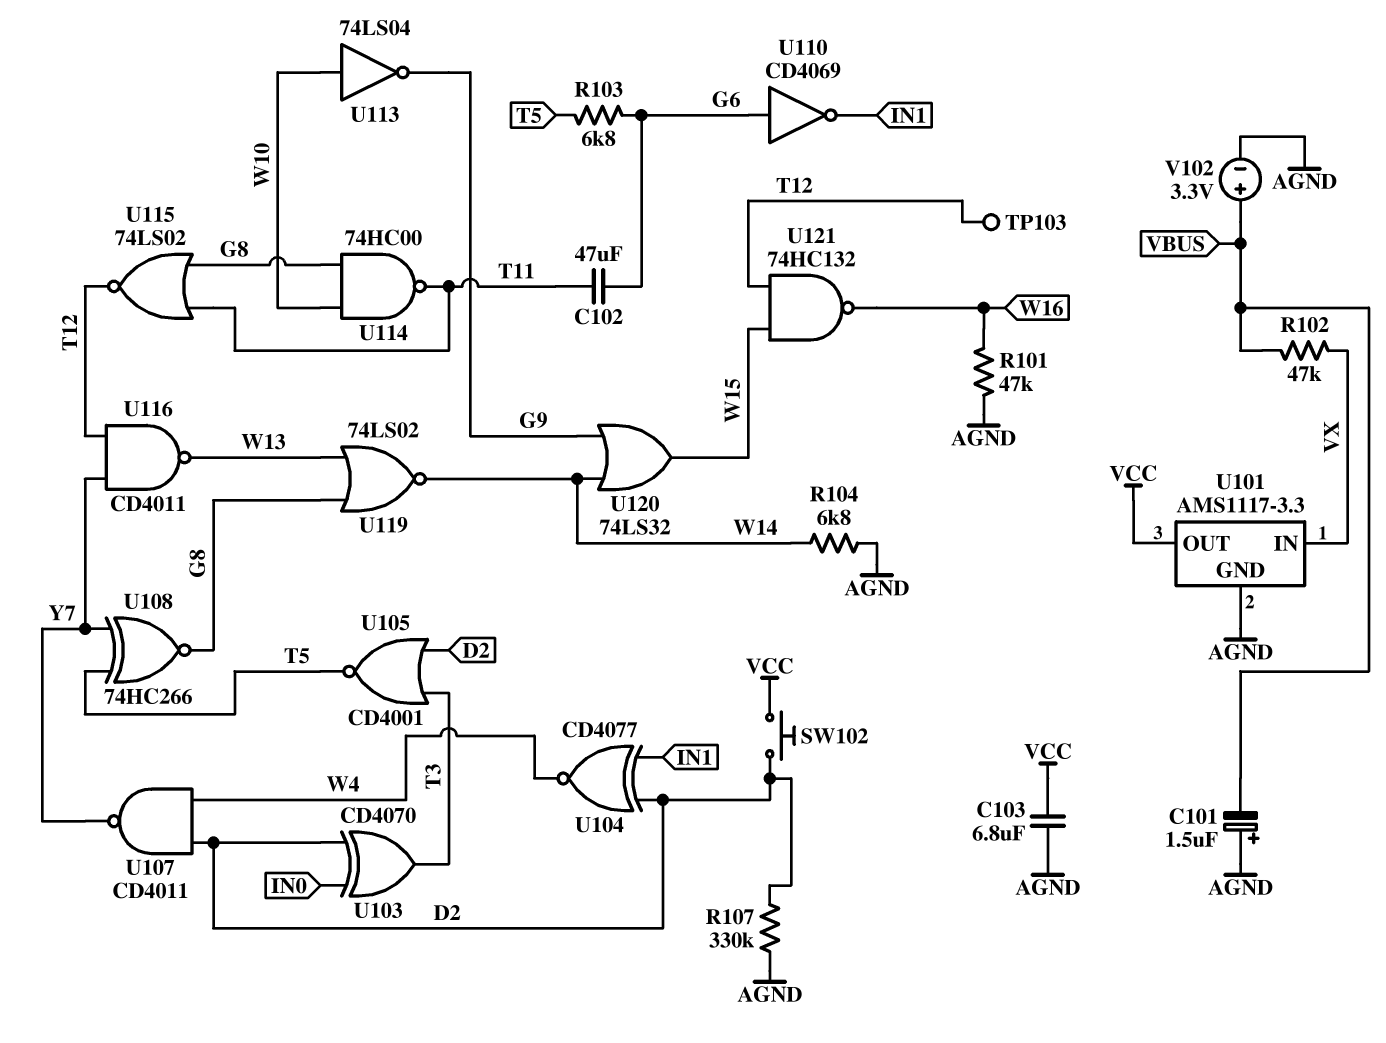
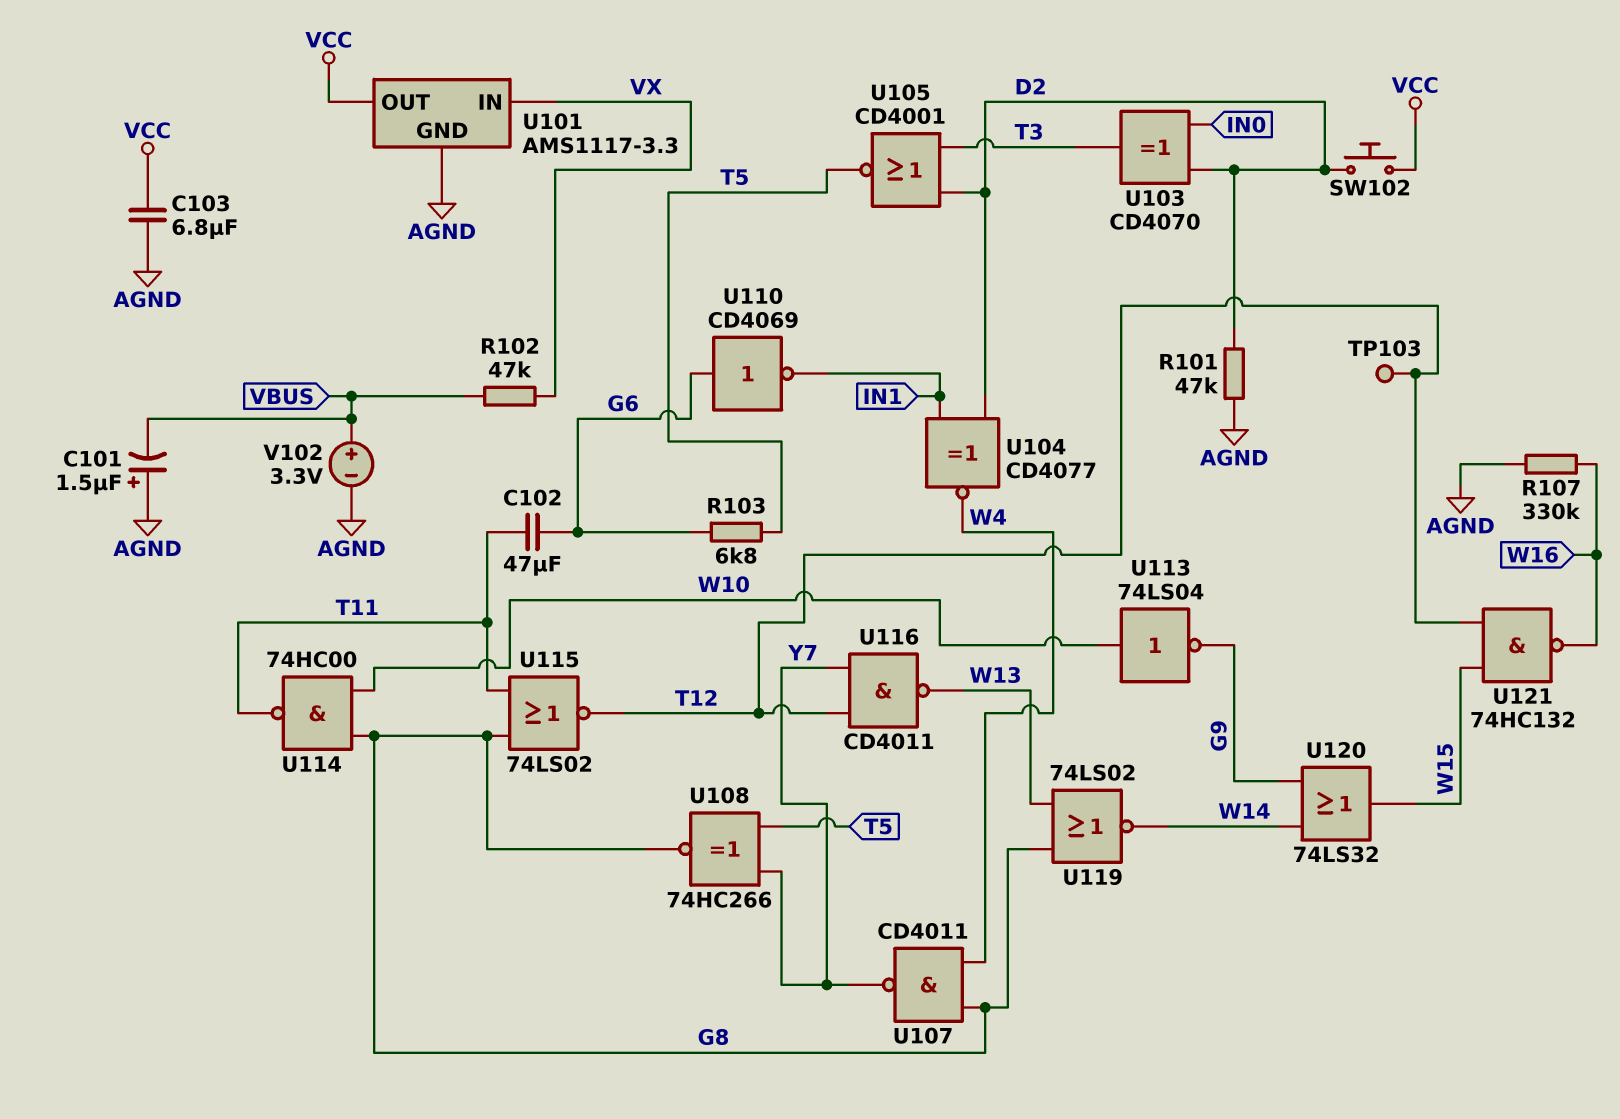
R101: 47k (AGND, W16) -> 47k (AGND, D2)
R104: 6.8k (AGND, W14) -> none
R107: 330k (AGND, D2) -> 330k (AGND, W16)
U107: NAND CD4011 (in D2, in W4, out Y7) -> NAND CD4011 (in G8, in W4, out Y7)

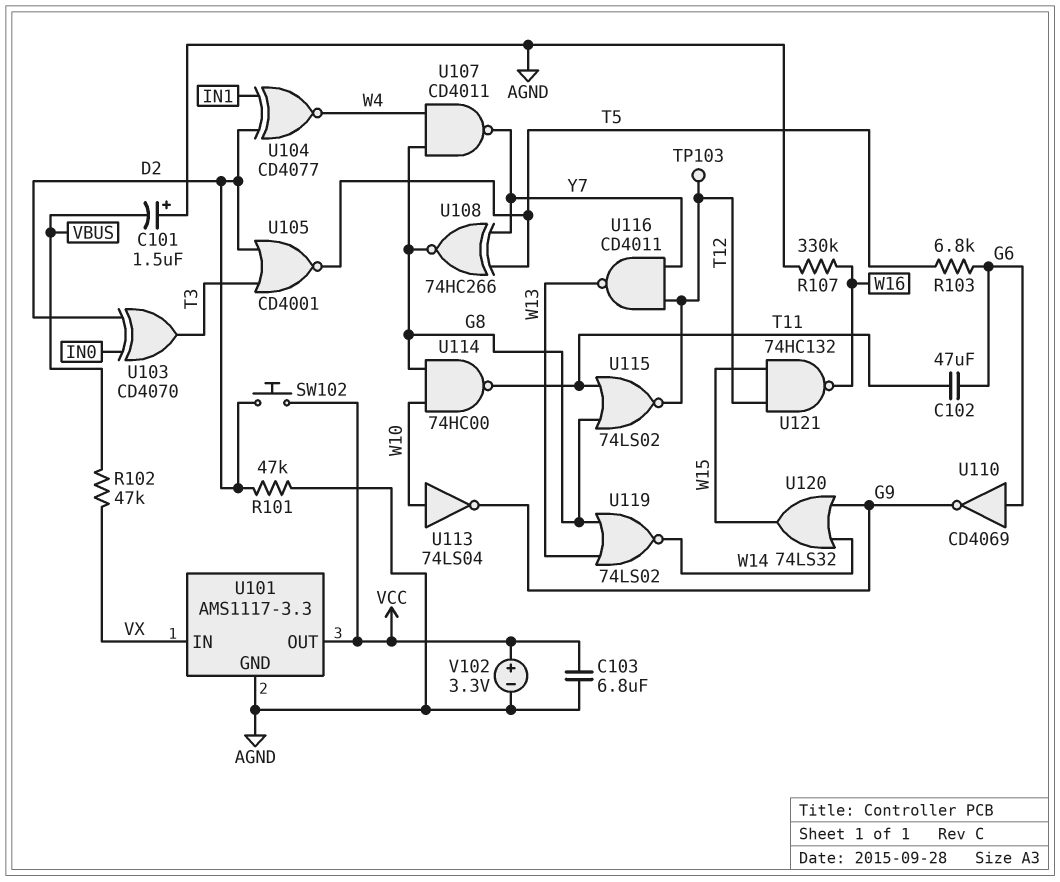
U110: NOT CD4069 (in G6, out IN1) -> NOT CD4069 (in G6, out G9)
V102: 3.3V (plus VBUS, minus AGND) -> 3.3V (plus VCC, minus AGND)

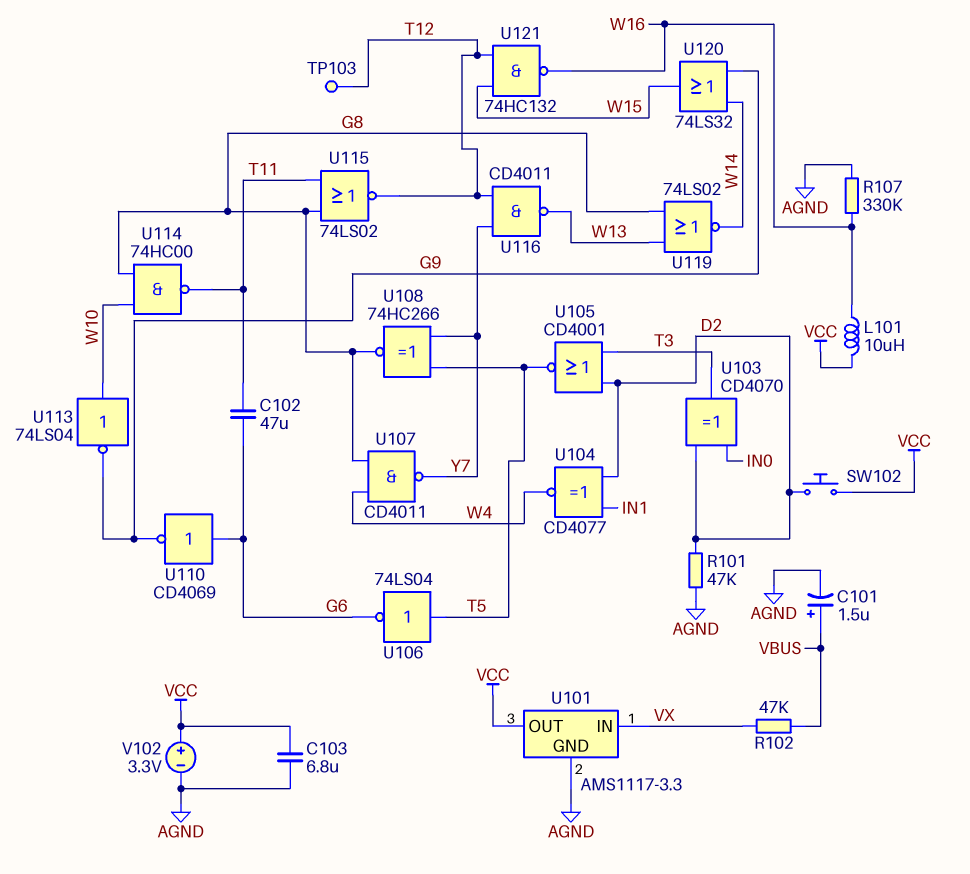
C101: 1.5uF (plus AGND, minus VBUS) -> 1.5uF (plus VBUS, minus AGND)
L101: none -> 10uH (VCC, W16)
R103: 6.8k (G6, T5) -> none
U106: none -> NOT 74LS04 (in T5, out G6)

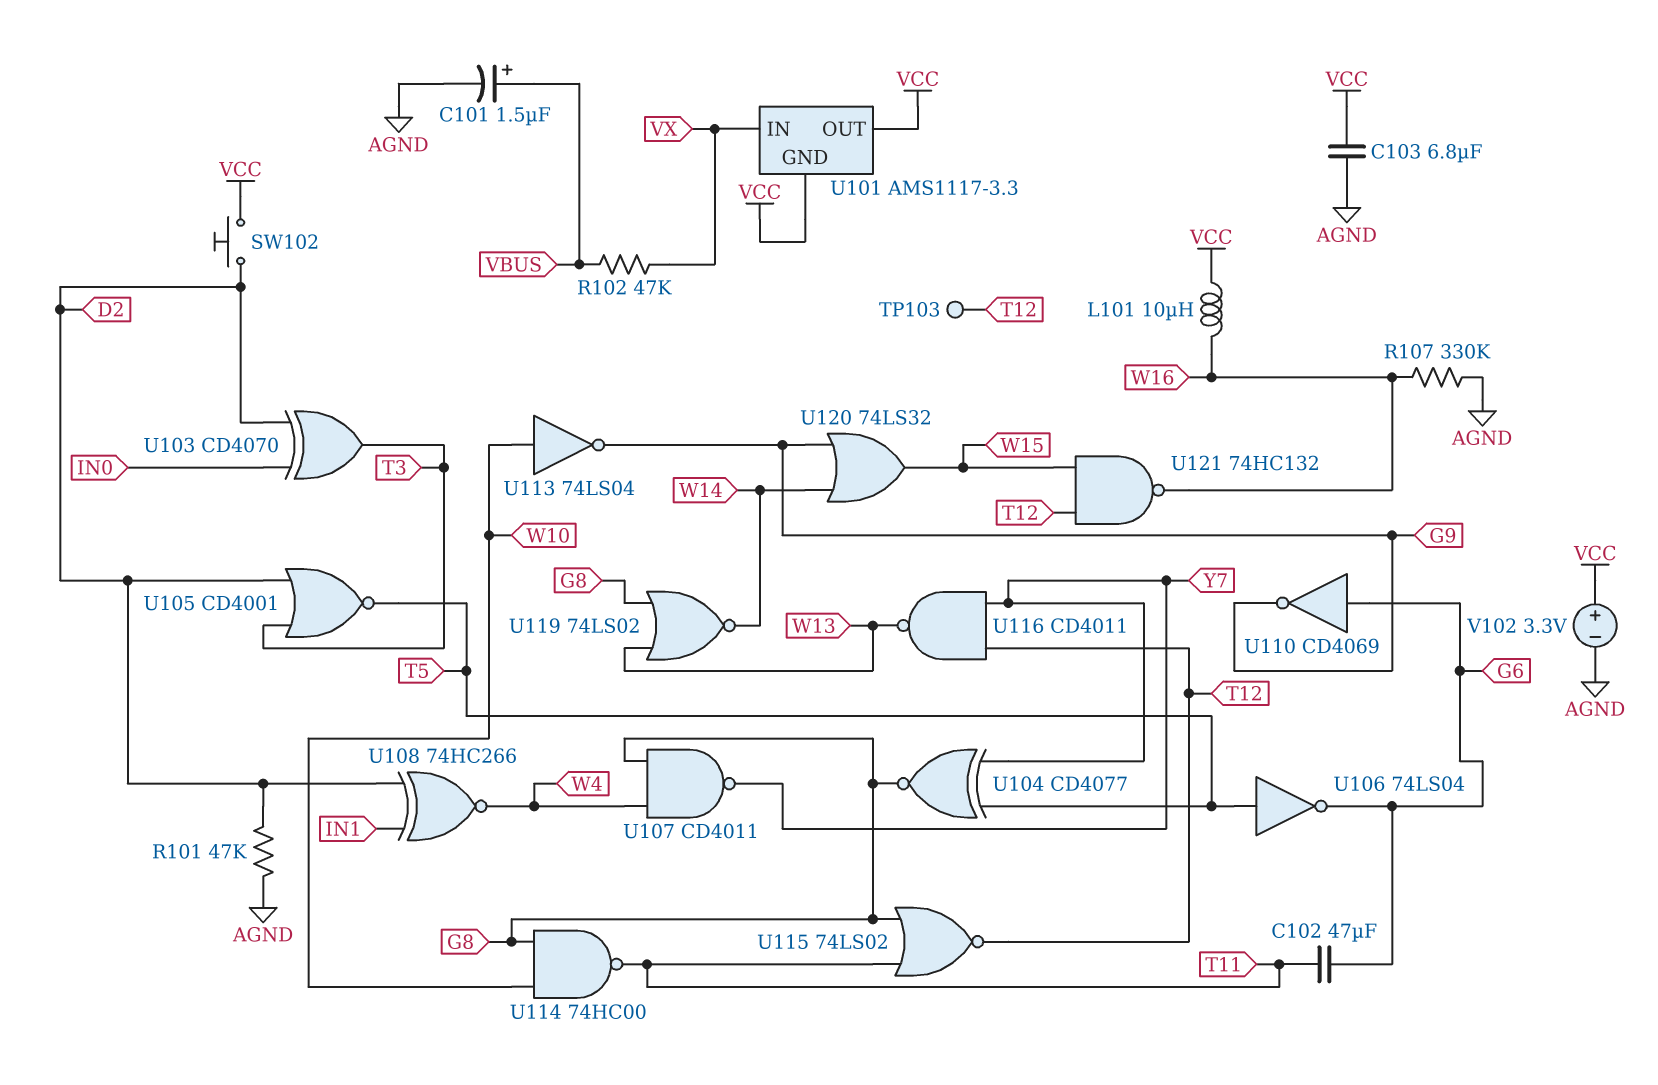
U101 pin GND: AGND -> VCC
U104: XNOR CD4077 (in D2, in IN1, out W4) -> XNOR CD4077 (in T5, in Y7, out G8)
U108: XNOR 74HC266 (in T5, in Y7, out G8) -> XNOR 74HC266 (in D2, in IN1, out W4)

